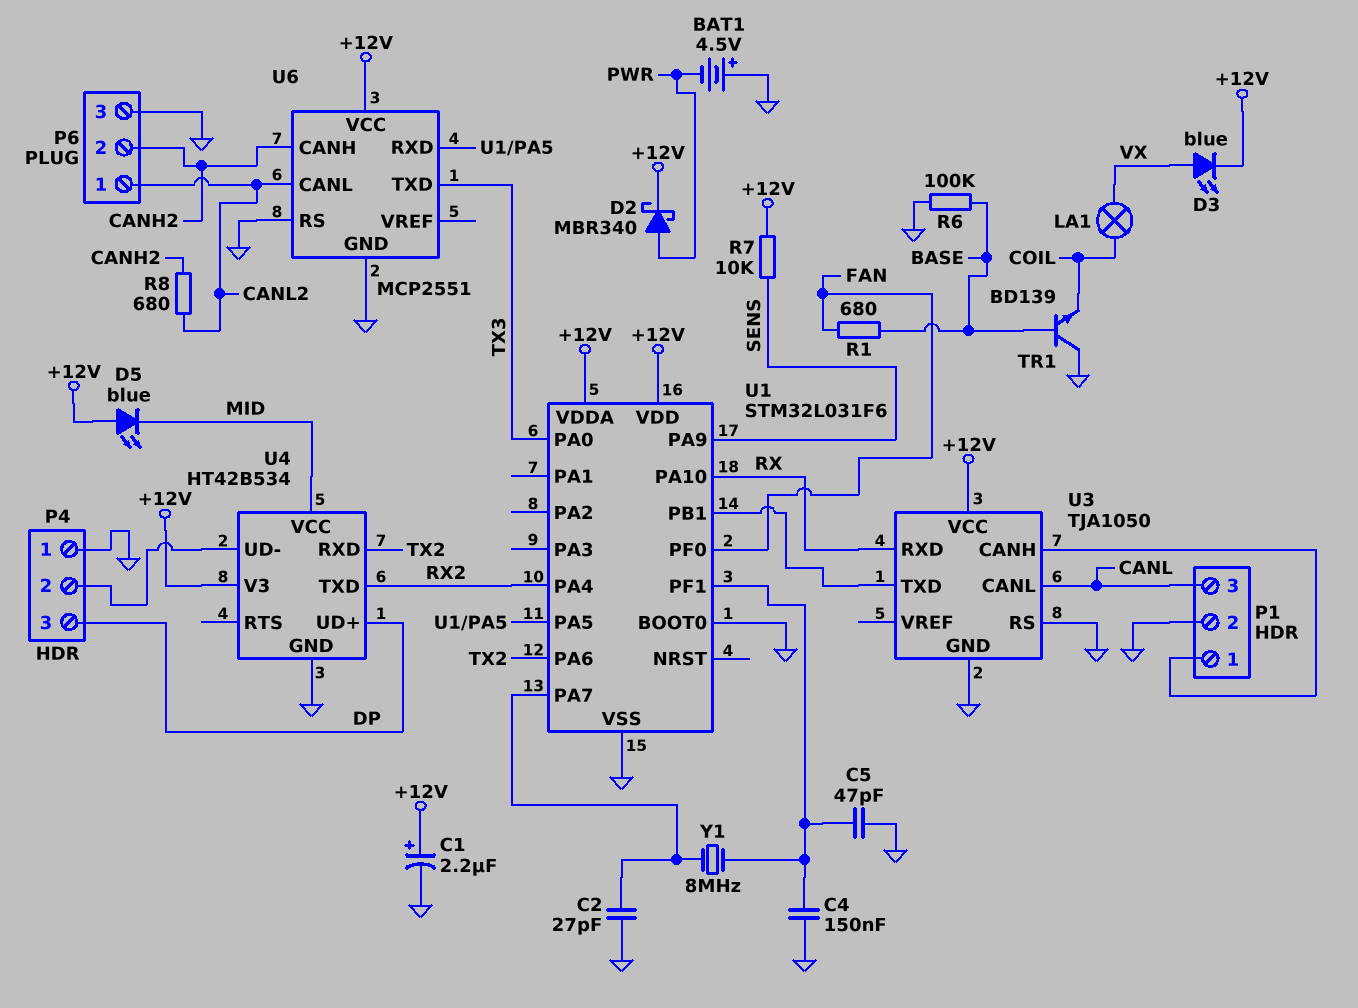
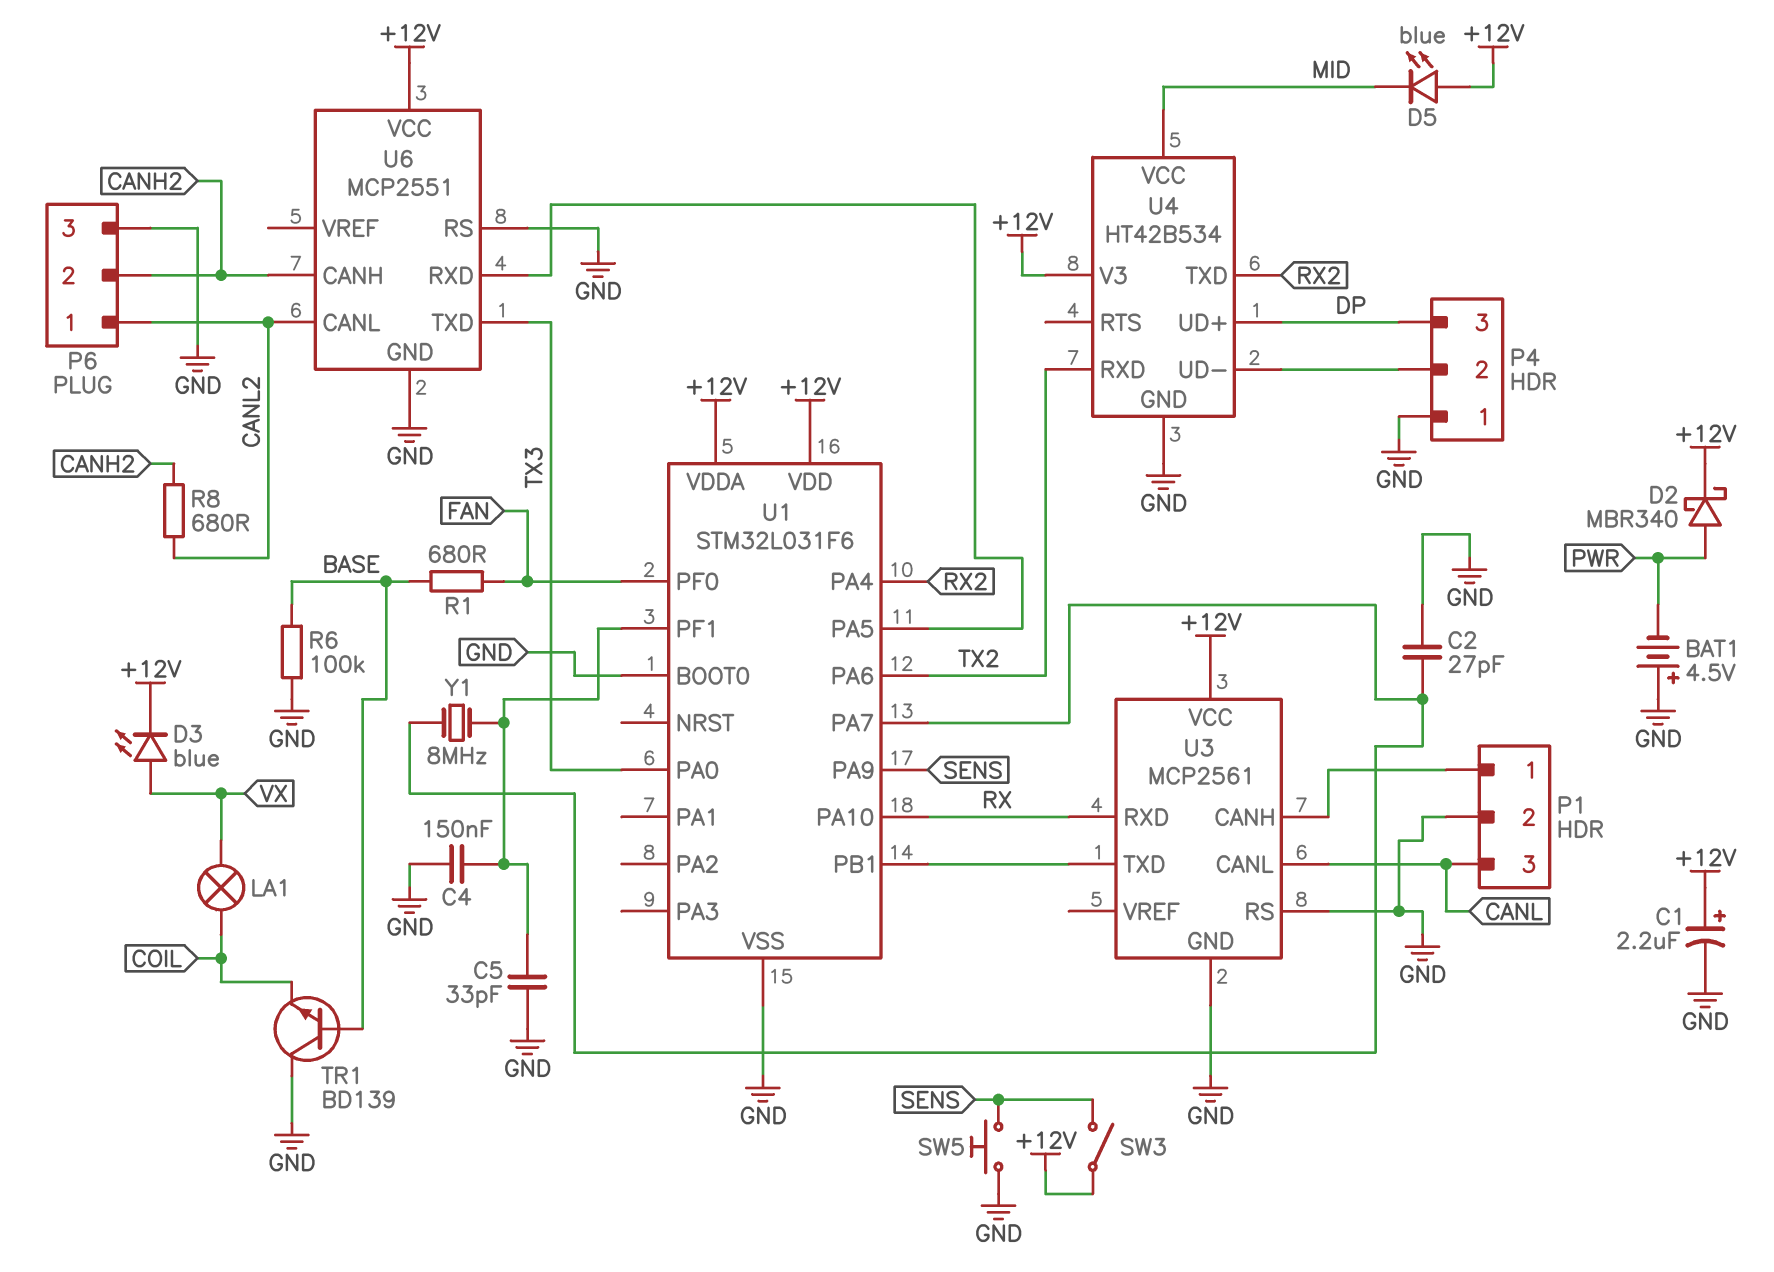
C5: 47pF (GND, U1/PF1) -> 33pF (GND, U1/PF1)
R7: 10k (+12V, SENS) -> none
SW3: none -> switch (+12V, SENS)
SW5: none -> button (GND, SENS)
U3: TJA1050 -> MCP2561

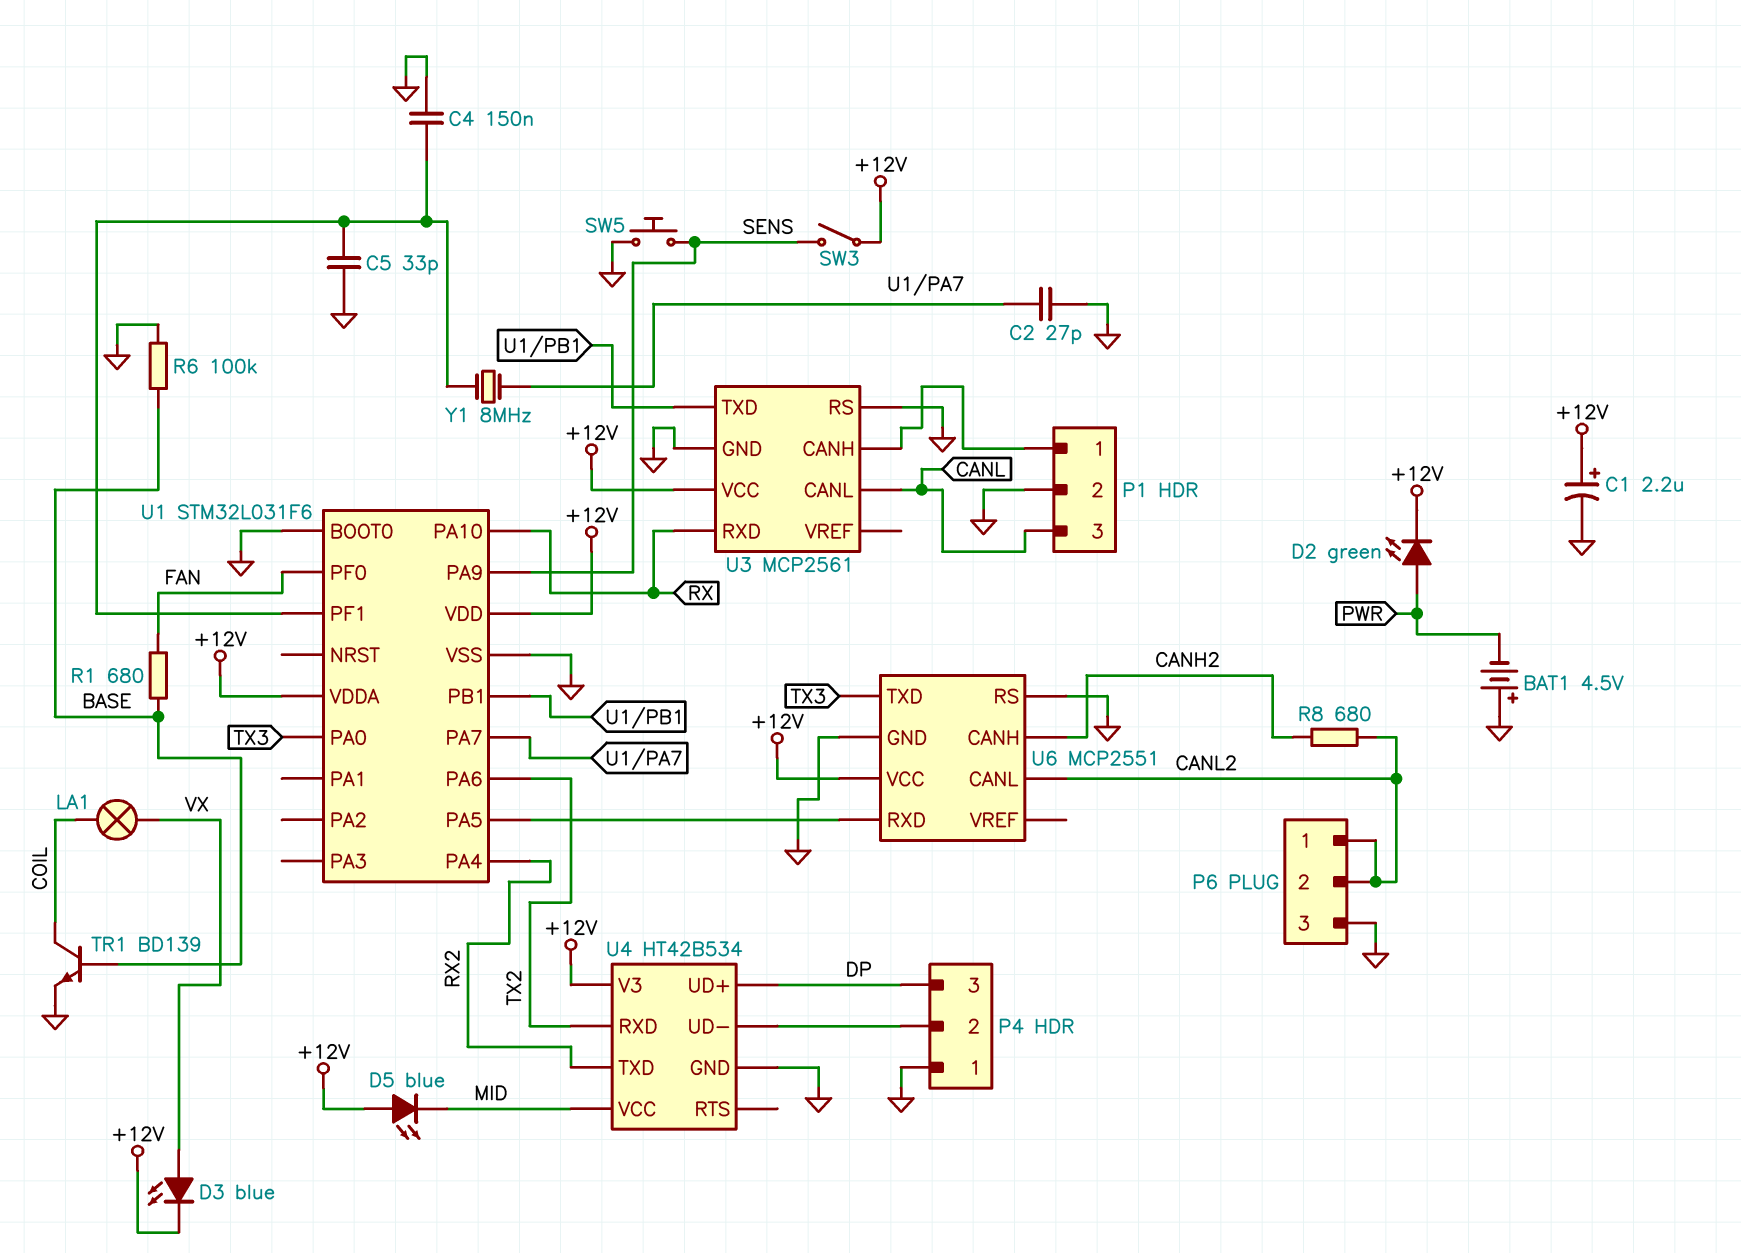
D2: schottky MBR340 (A PWR, K +12V) -> LED green (A PWR, K +12V)
P6 pin 2: CANH2 -> CANL2
TR1: NPN BD139 (B BASE, C GND, E COIL) -> NPN BD139 (B BASE, C COIL, E GND)

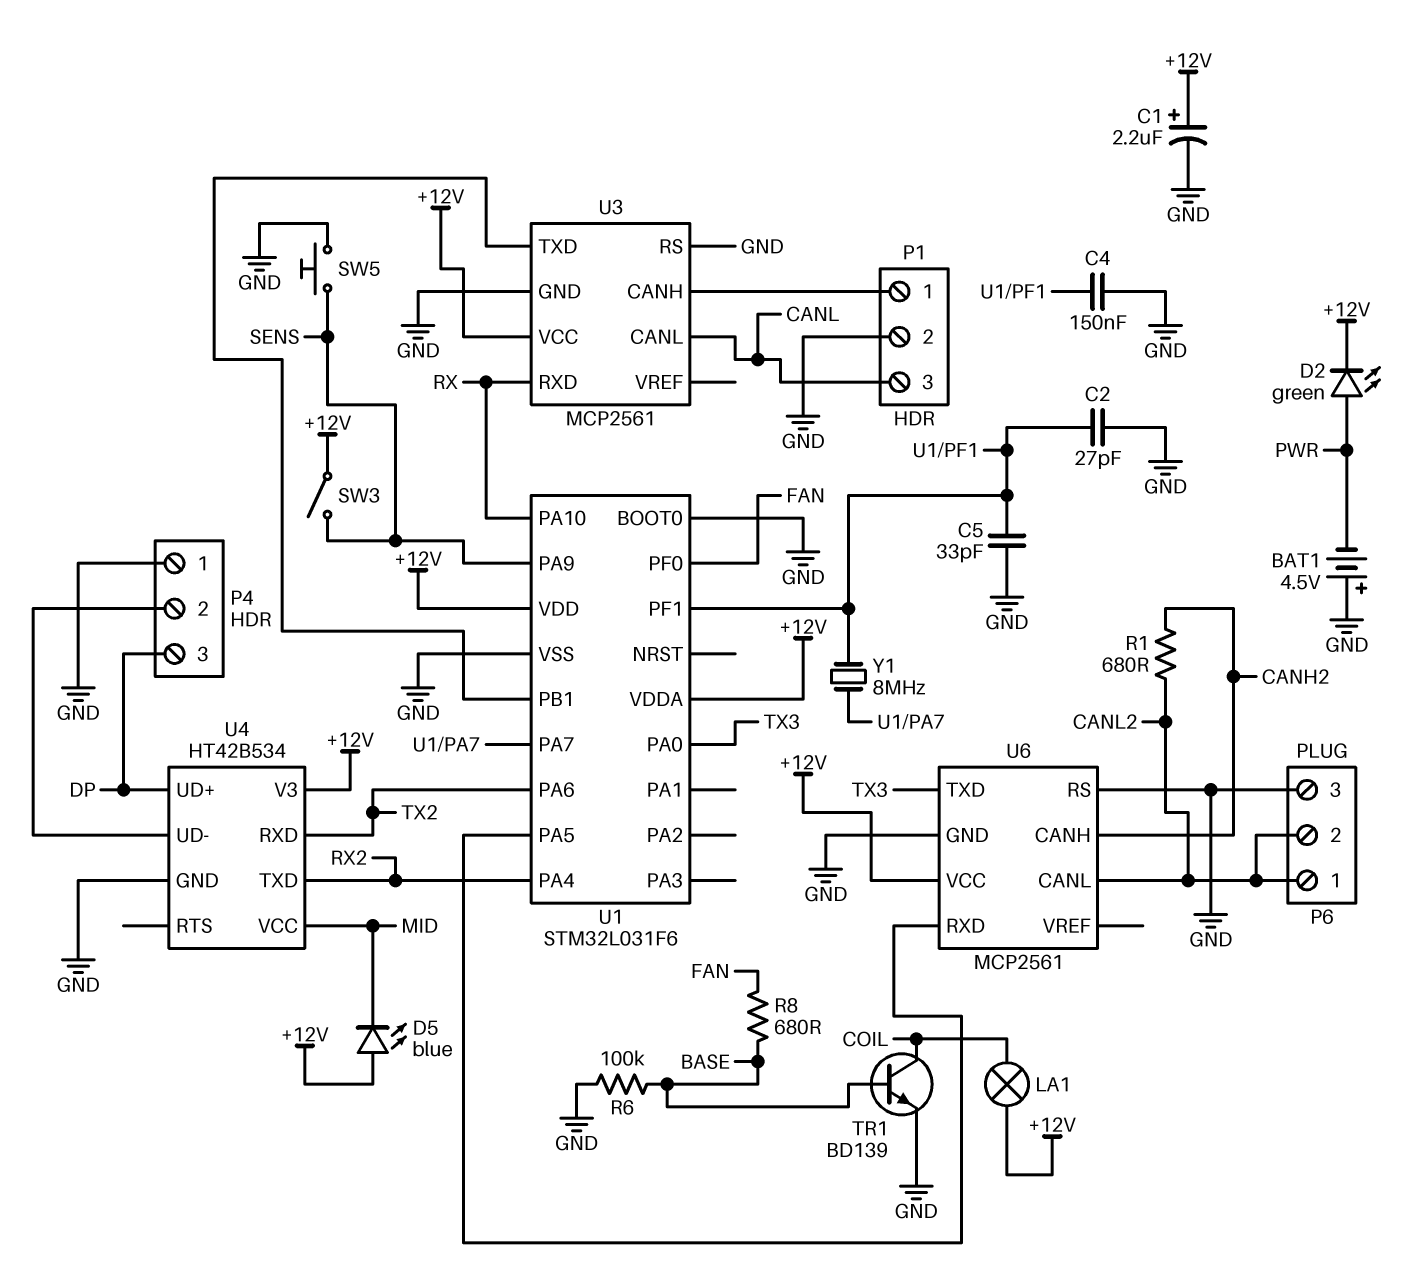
C2: 27pF (GND, U1/PA7) -> 27pF (GND, U1/PF1)
D3: LED blue (A VX, K +12V) -> none
LA1: lamp (COIL, VX) -> lamp (+12V, COIL)
R1: 680 (BASE, FAN) -> 680 (CANH2, CANL2)
R8: 680 (CANH2, CANL2) -> 680 (BASE, FAN)
U6: MCP2551 -> MCP2561

